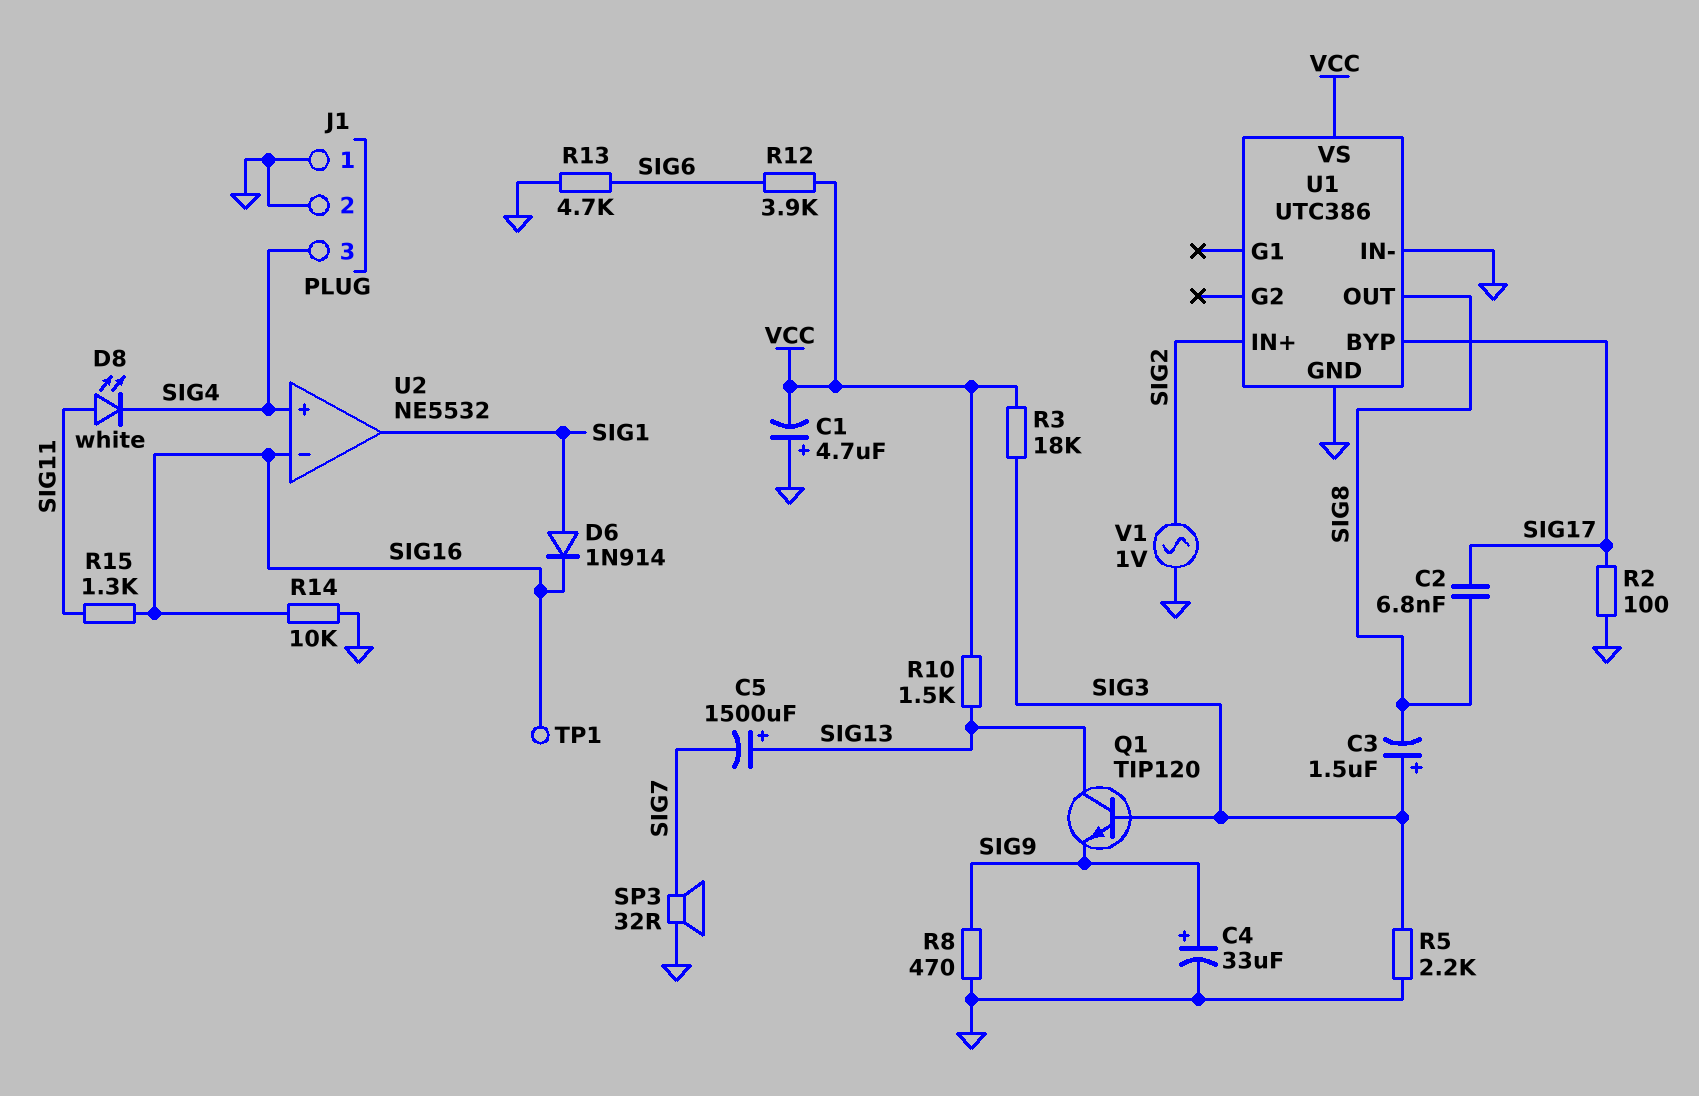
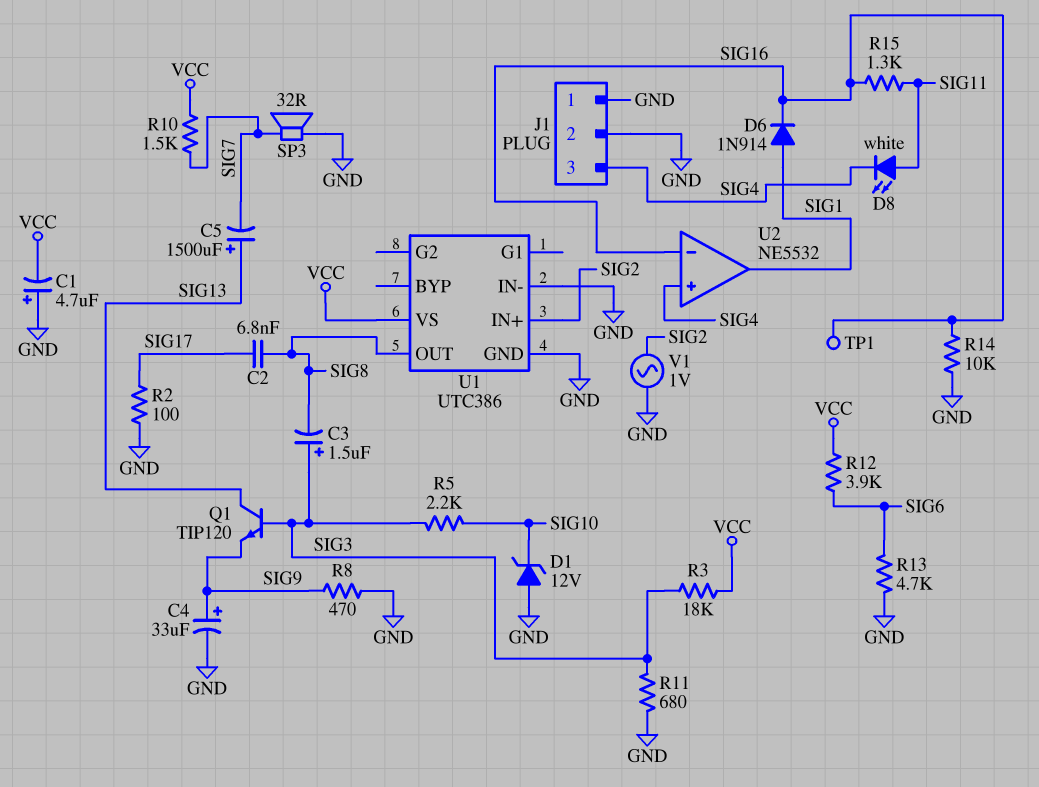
D1: none -> zener 12V (A GND, K SIG10)
R5: 2.2k (GND, SIG3) -> 2.2k (SIG3, SIG10)
R10: 1.5k (SIG13, VCC) -> 1.5k (SIG7, VCC)
R11: none -> 680 (GND, SIG3)
U1 pin BYP: SIG17 -> none

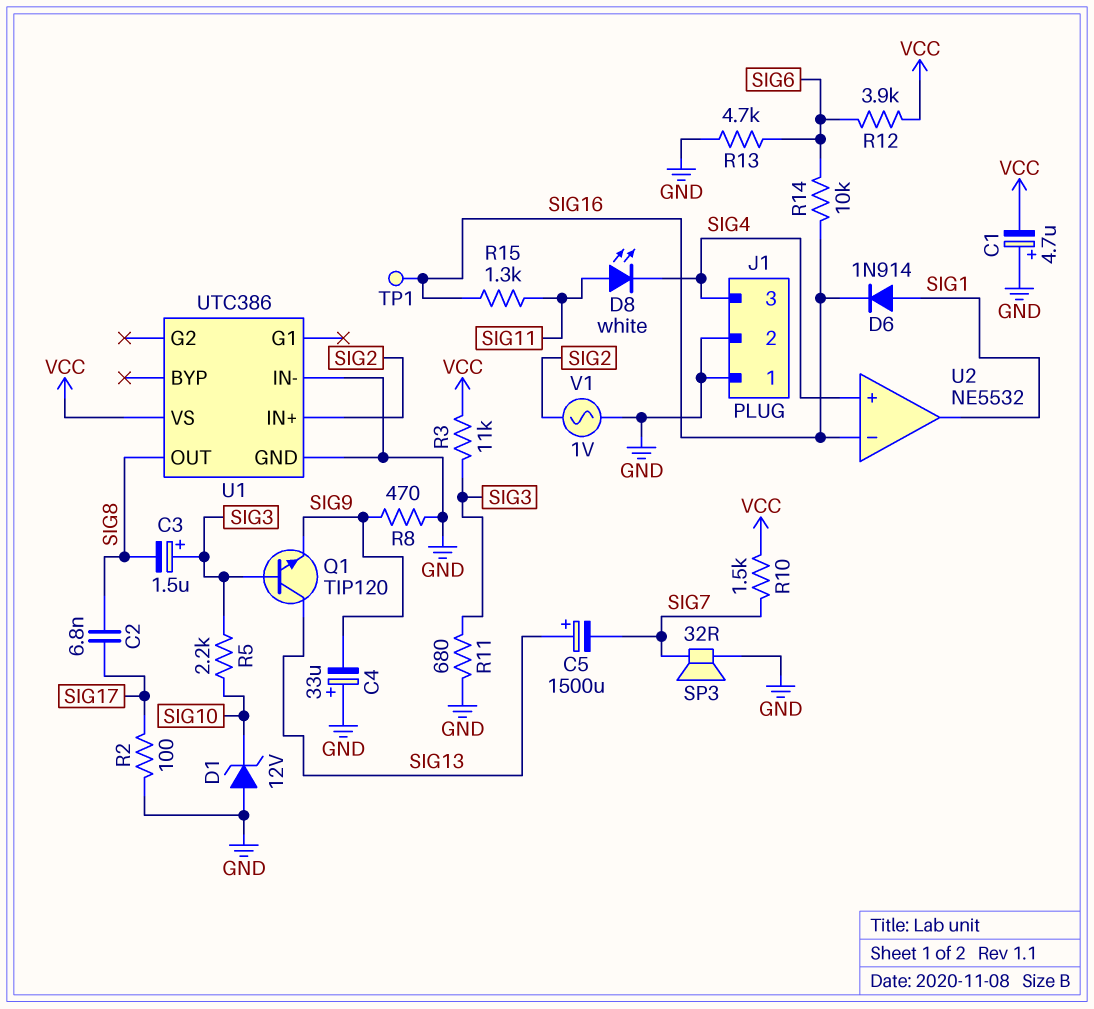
C4: 33uF (plus SIG9, minus GND) -> 33uF (plus GND, minus SIG9)
R3: 18k (SIG3, VCC) -> 11k (SIG3, VCC)
R14: 10k (GND, SIG16) -> 10k (SIG6, SIG16)

